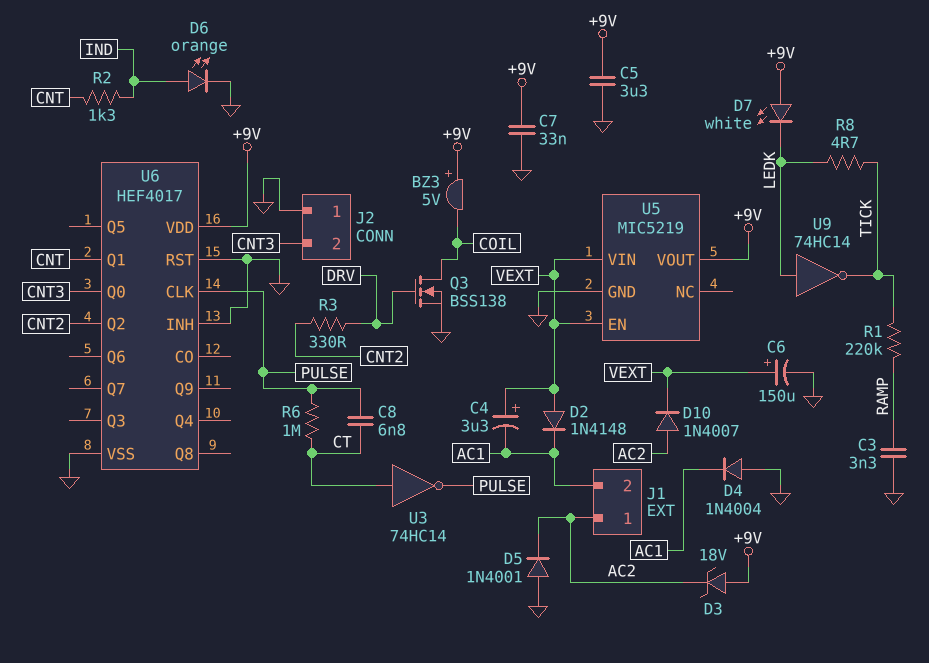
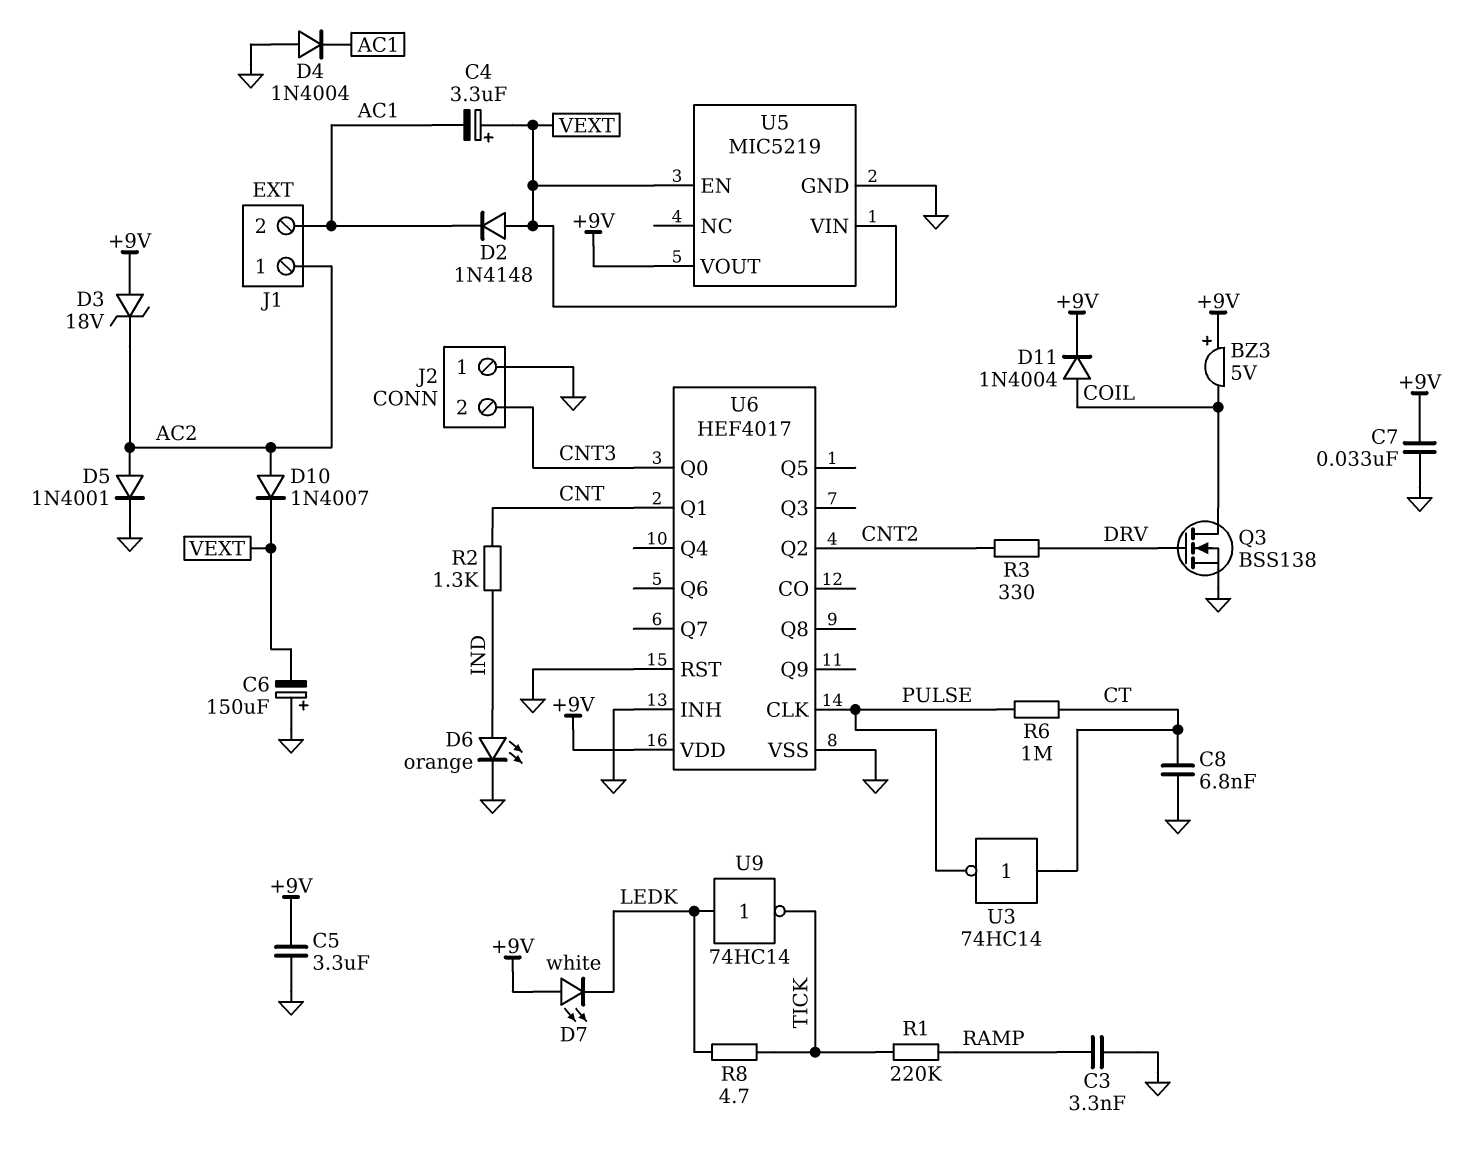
C6: 150uF (plus VEXT, minus GND) -> 150uF (plus GND, minus VEXT)
C8: 6.8nF (CT, PULSE) -> 6.8nF (CT, GND)
D5: diode 1N4001 (A GND, K AC2) -> diode 1N4001 (A AC2, K GND)
D11: none -> diode 1N4004 (A COIL, K +9V)

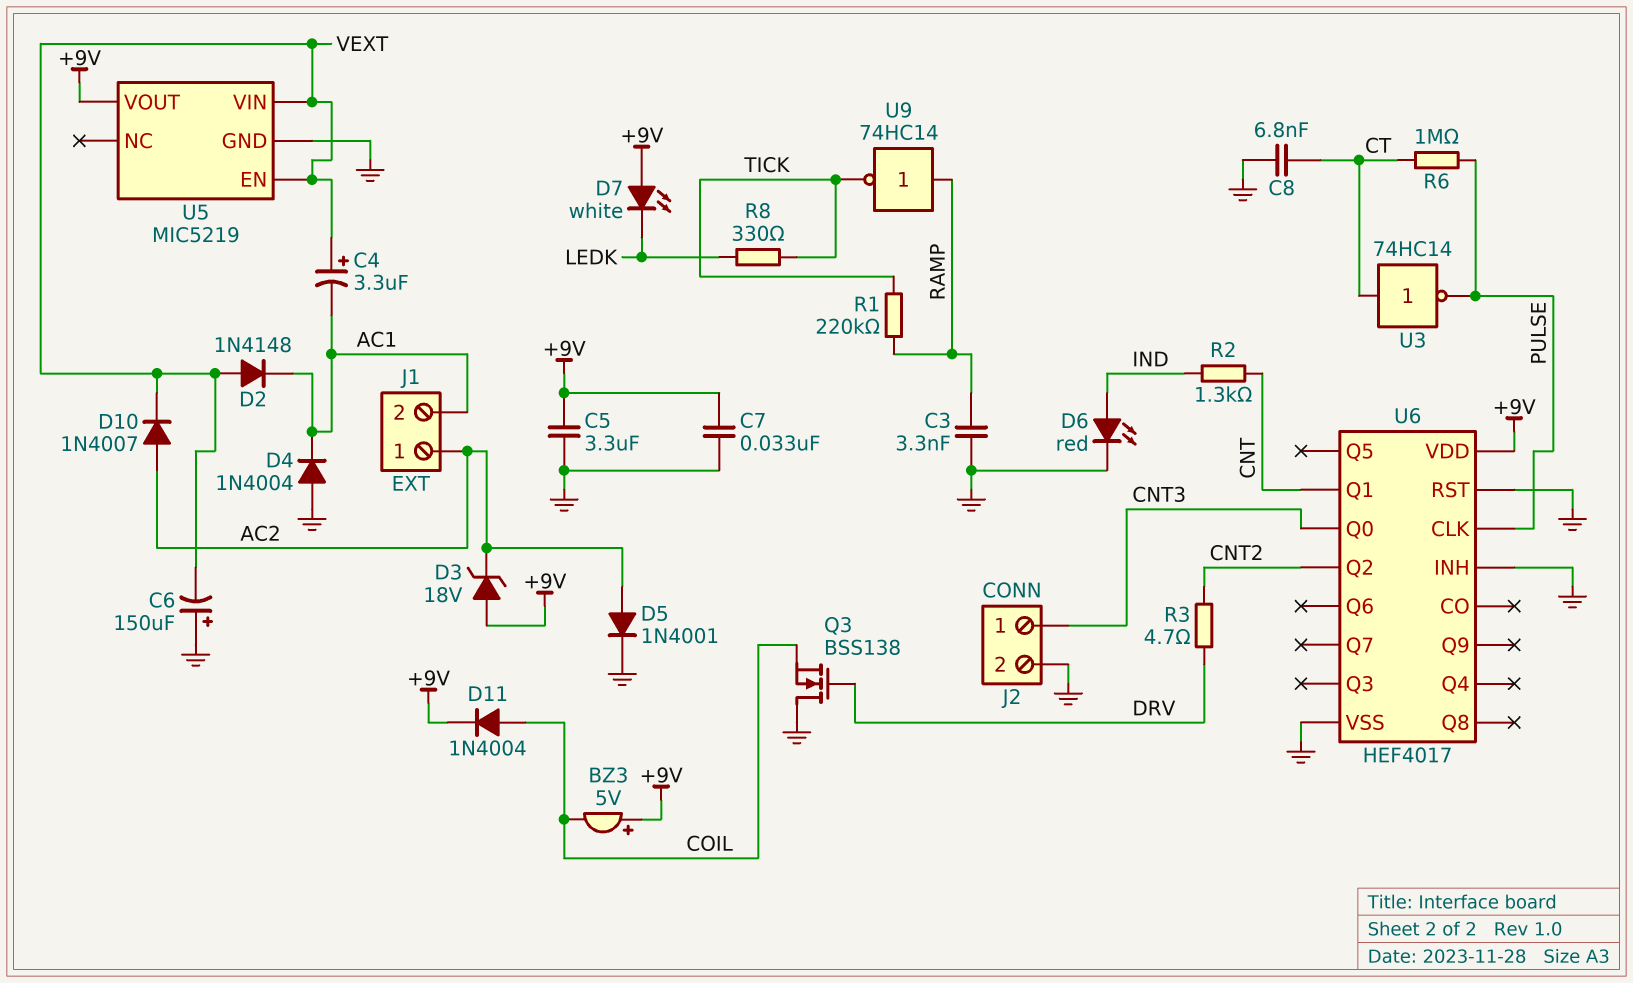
D6: LED orange (A IND, K GND) -> LED red (A IND, K GND)
J2 pin 1: GND -> CNT3
J2 pin 2: CNT3 -> GND
Q3: NMOS BSS138 (G DRV, D COIL, S GND) -> NMOS BSS138 (G DRV, D GND, S COIL)
R3: 330 (CNT2, DRV) -> 4.7 (CNT2, DRV)
R8: 4.7 (LEDK, TICK) -> 330 (LEDK, TICK)
U9: NOT 74HC14 (in LEDK, out TICK) -> NOT 74HC14 (in RAMP, out TICK)

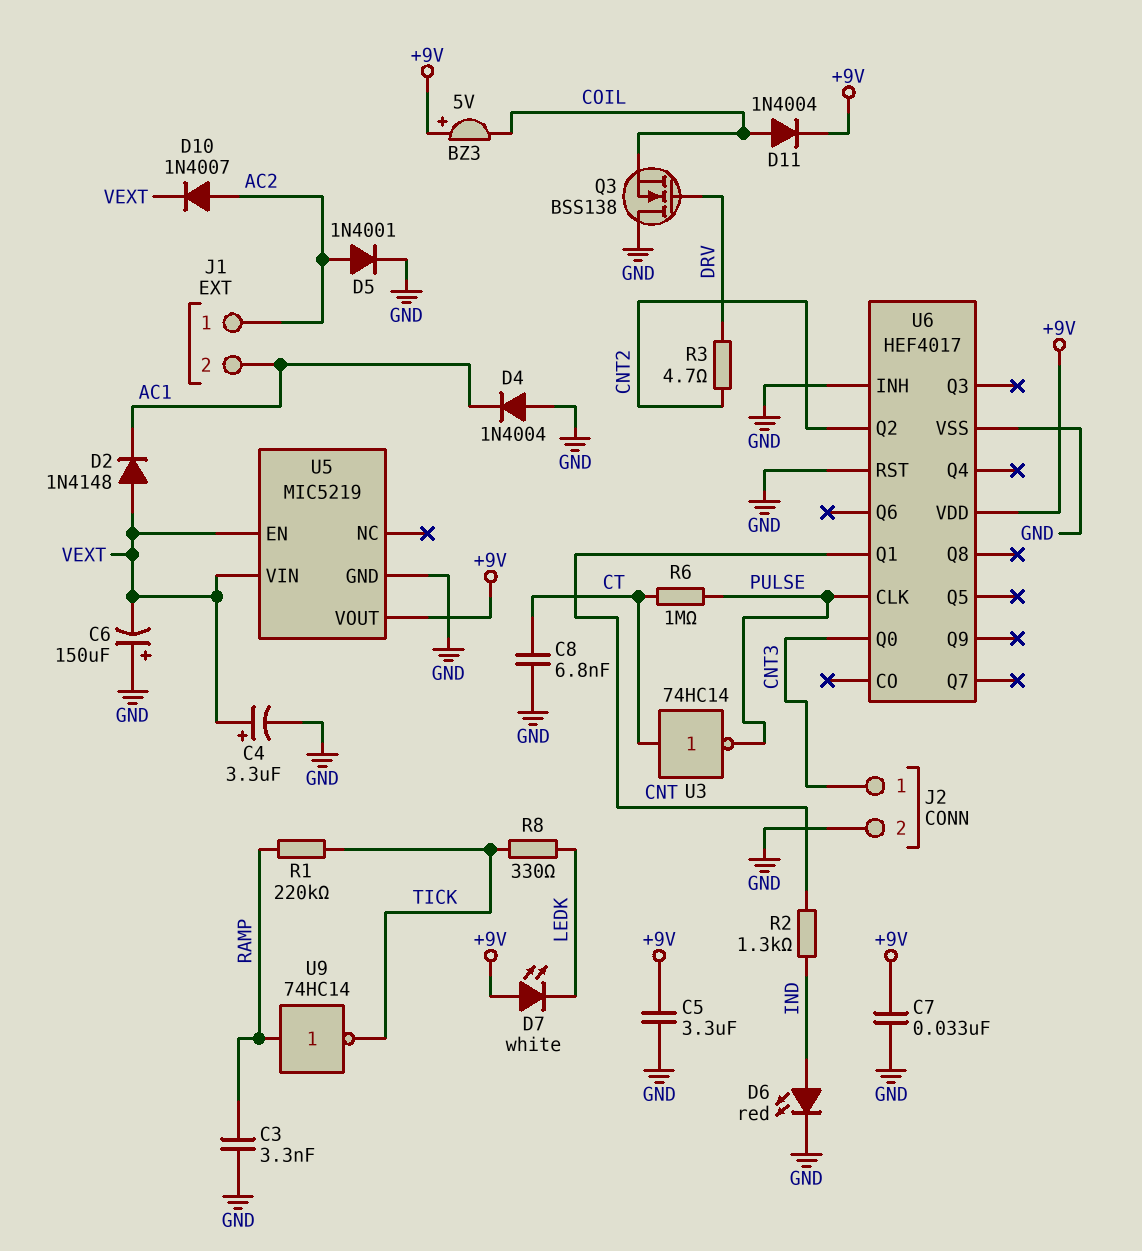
C4: 3.3uF (plus VEXT, minus AC1) -> 3.3uF (plus VEXT, minus GND)
D3: zener 18V (A +9V, K AC2) -> none

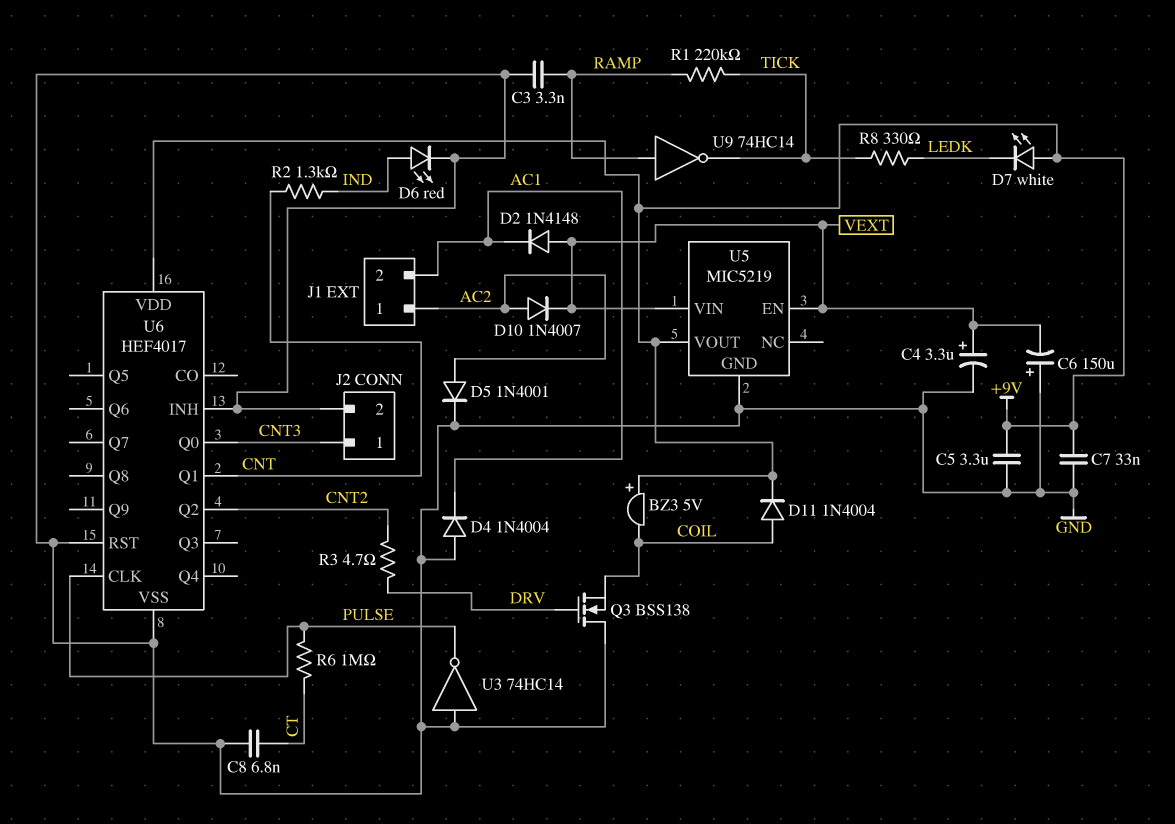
U3: NOT 74HC14 (in CT, out PULSE) -> NOT 74HC14 (in GND, out PULSE)

